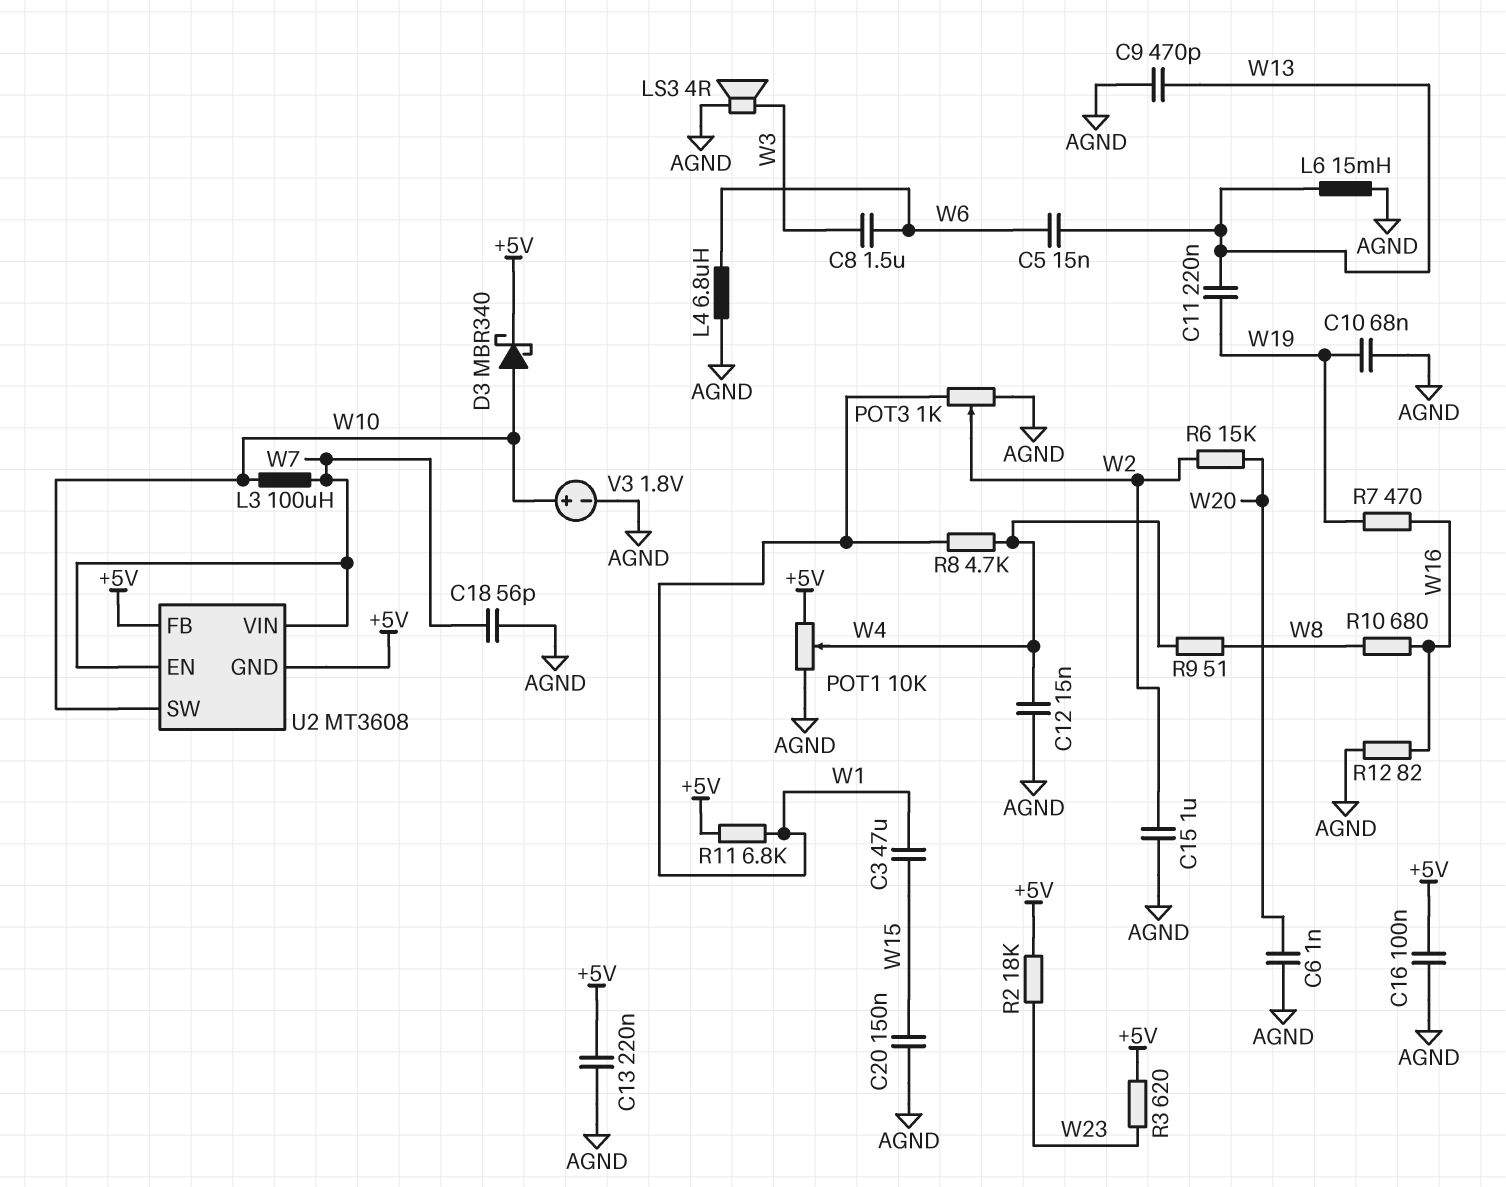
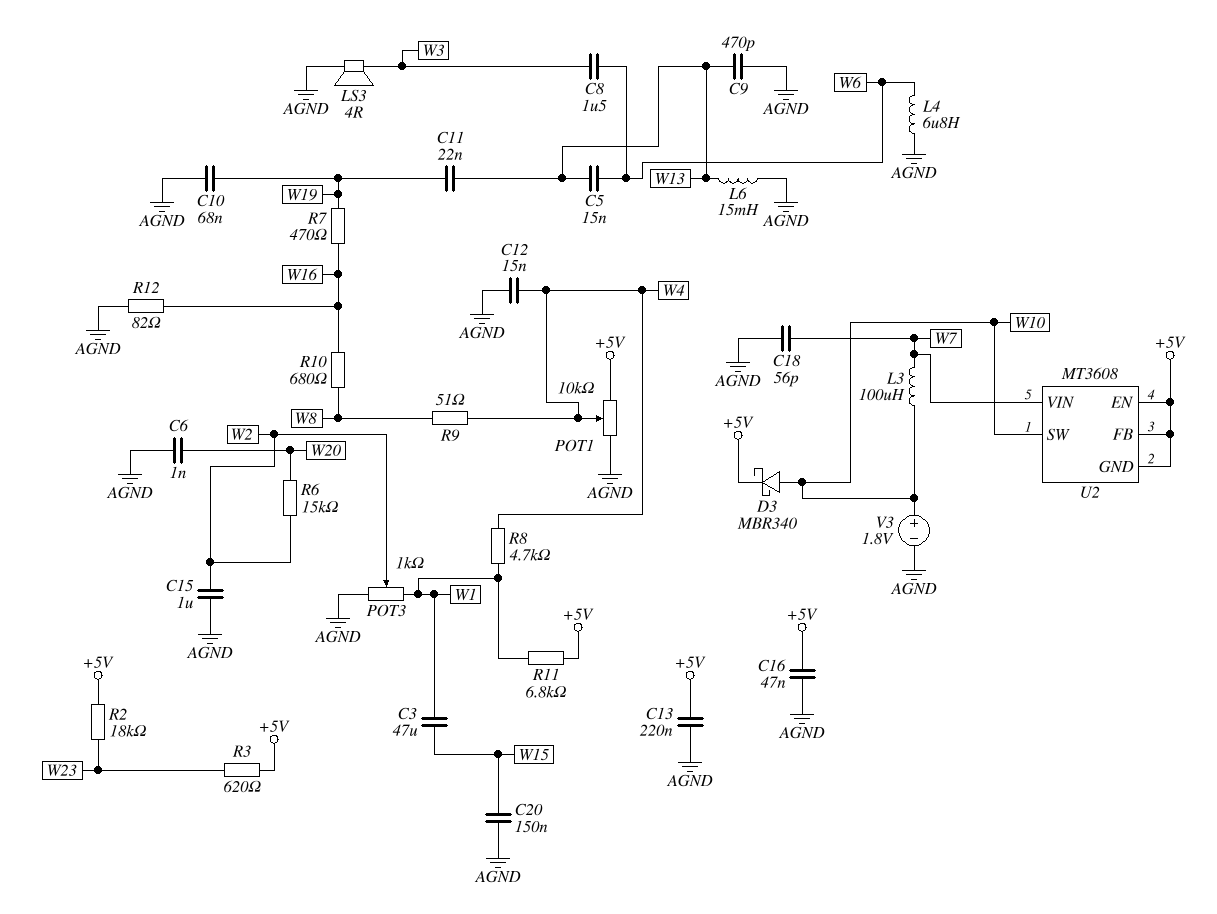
C11: 220nF (W13, W19) -> 22nF (W13, W19)
C16: 100nF (+5V, AGND) -> 47nF (+5V, AGND)
U2 pin EN: W7 -> +5V

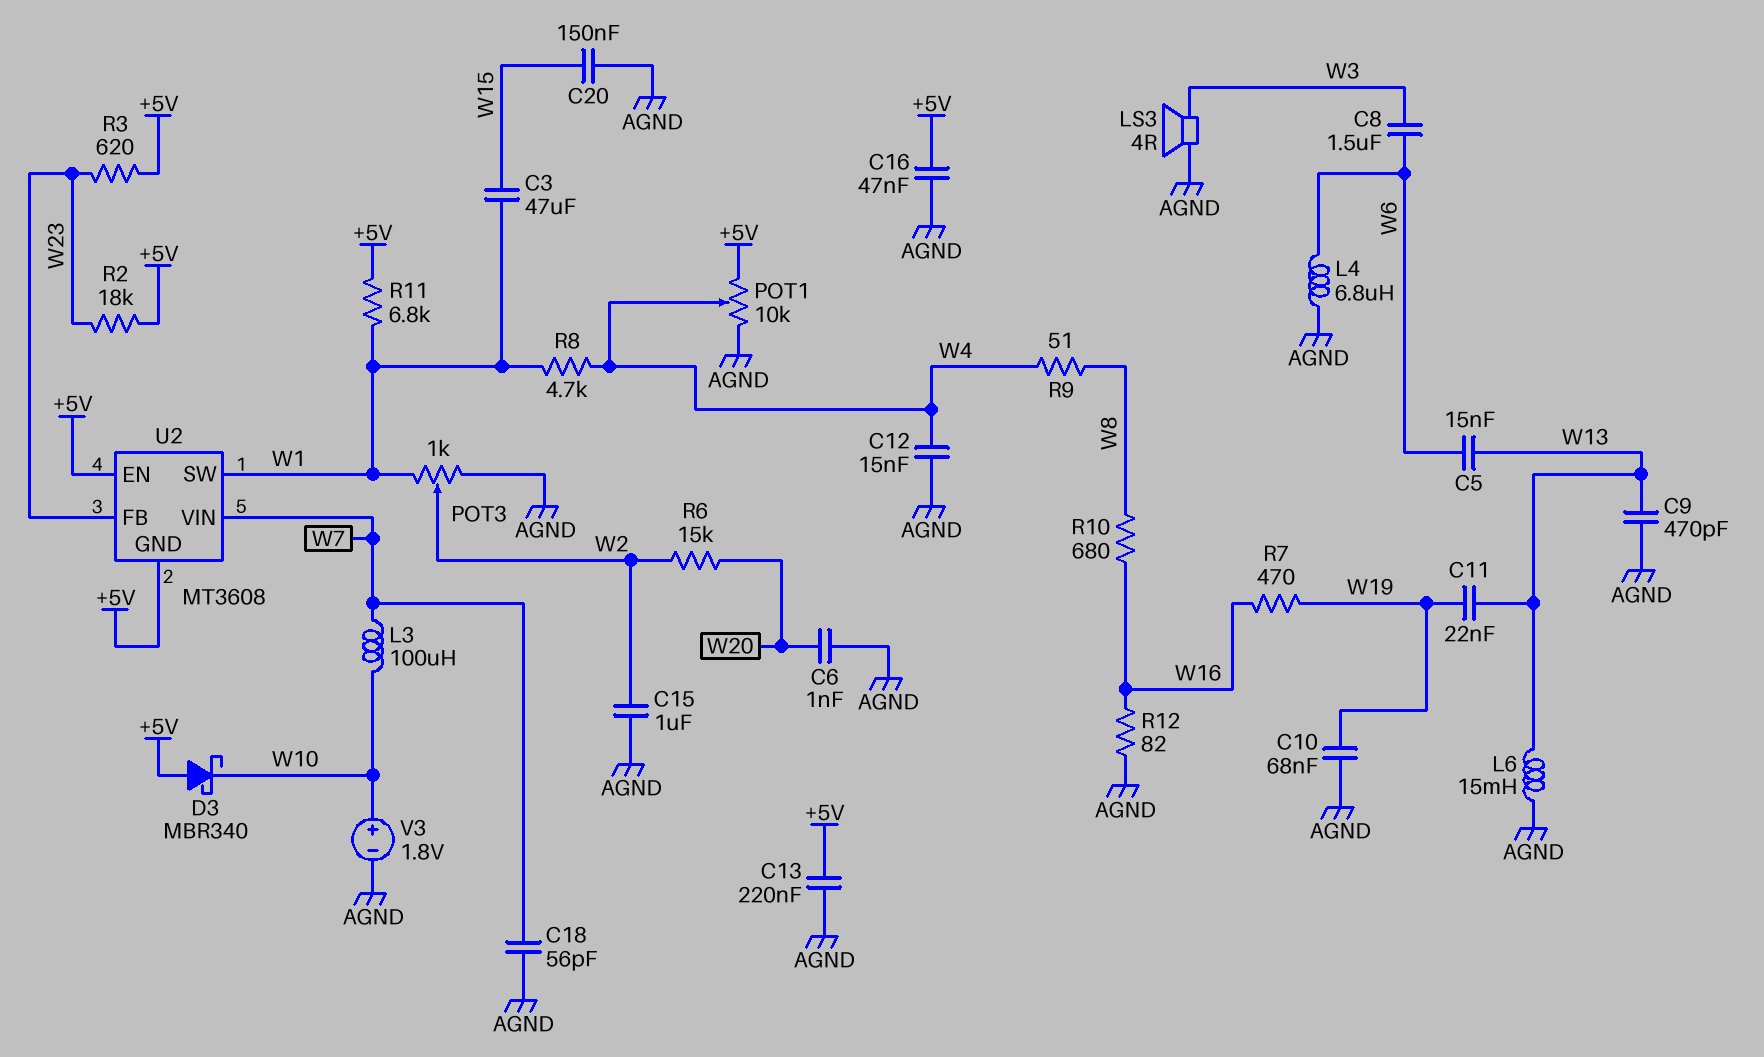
D3: schottky MBR340 (A W10, K +5V) -> schottky MBR340 (A +5V, K W10)
U2 pin FB: +5V -> W23
U2 pin SW: W10 -> W1

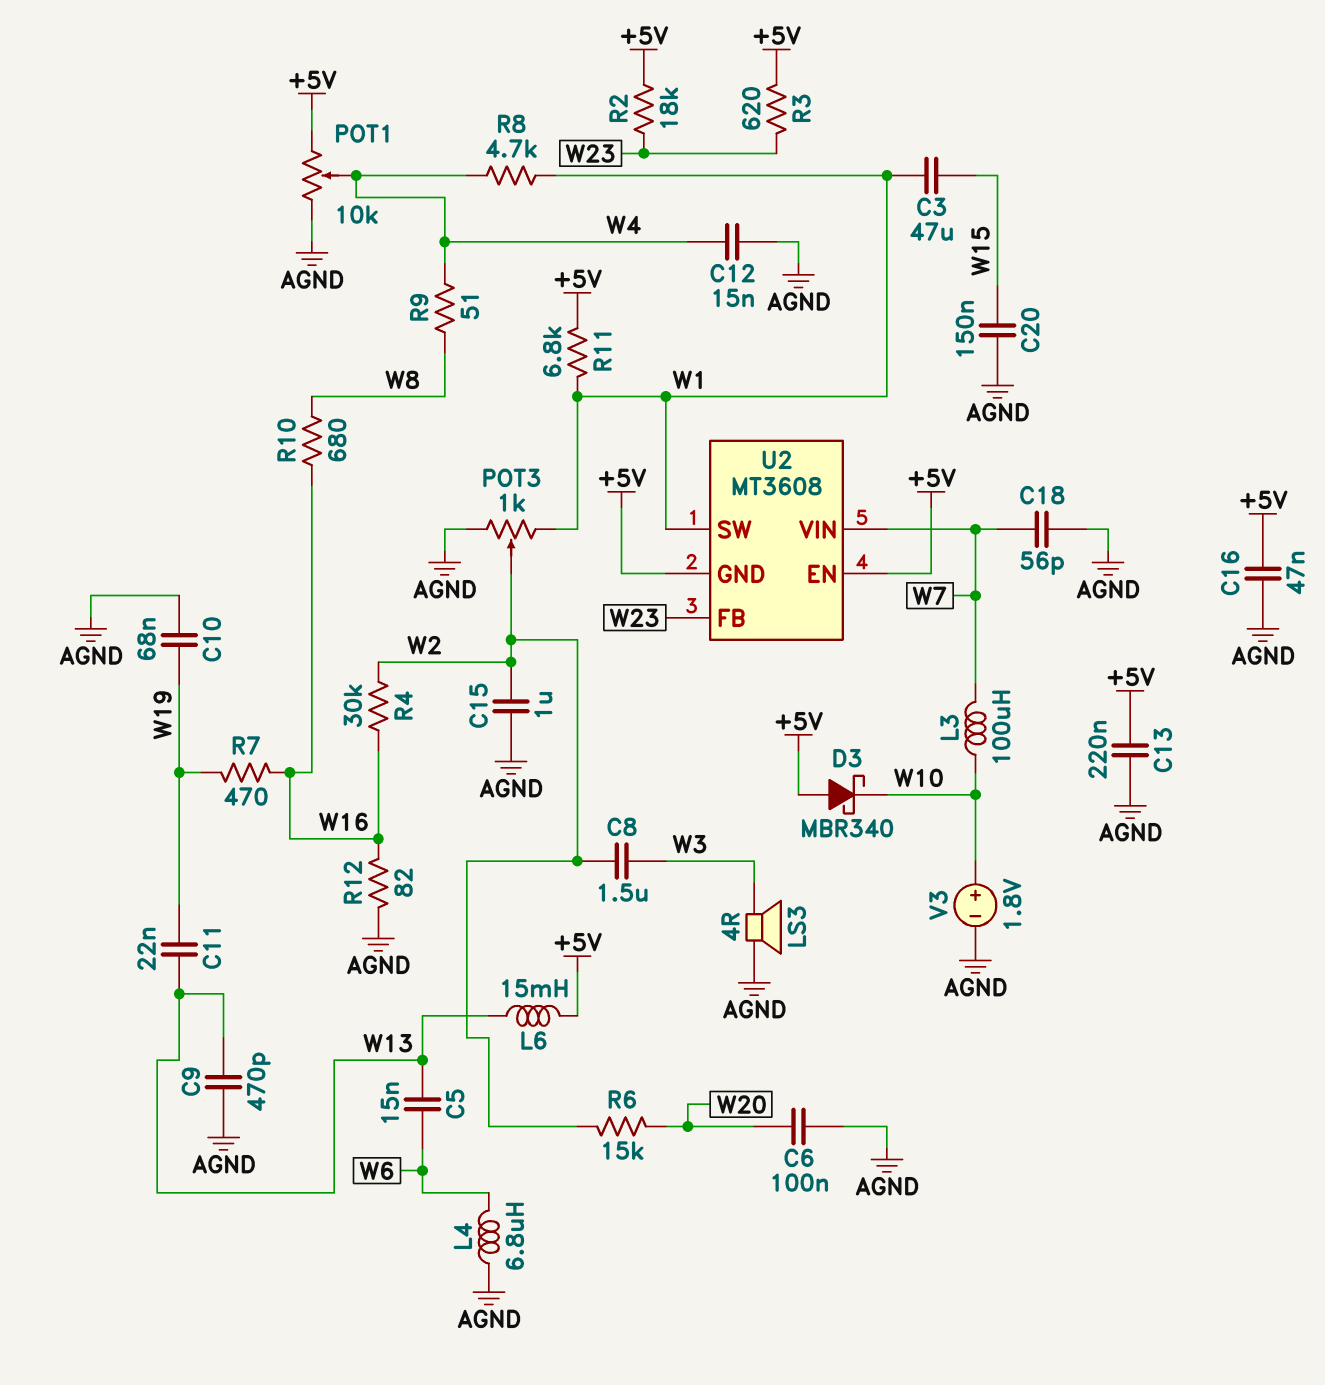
C6: 1nF (AGND, W20) -> 100nF (AGND, W20)
C8: 1.5uF (W3, W6) -> 1.5uF (W2, W3)
L6: 15mH (AGND, W13) -> 15mH (+5V, W13)
R4: none -> 30k (W2, W16)

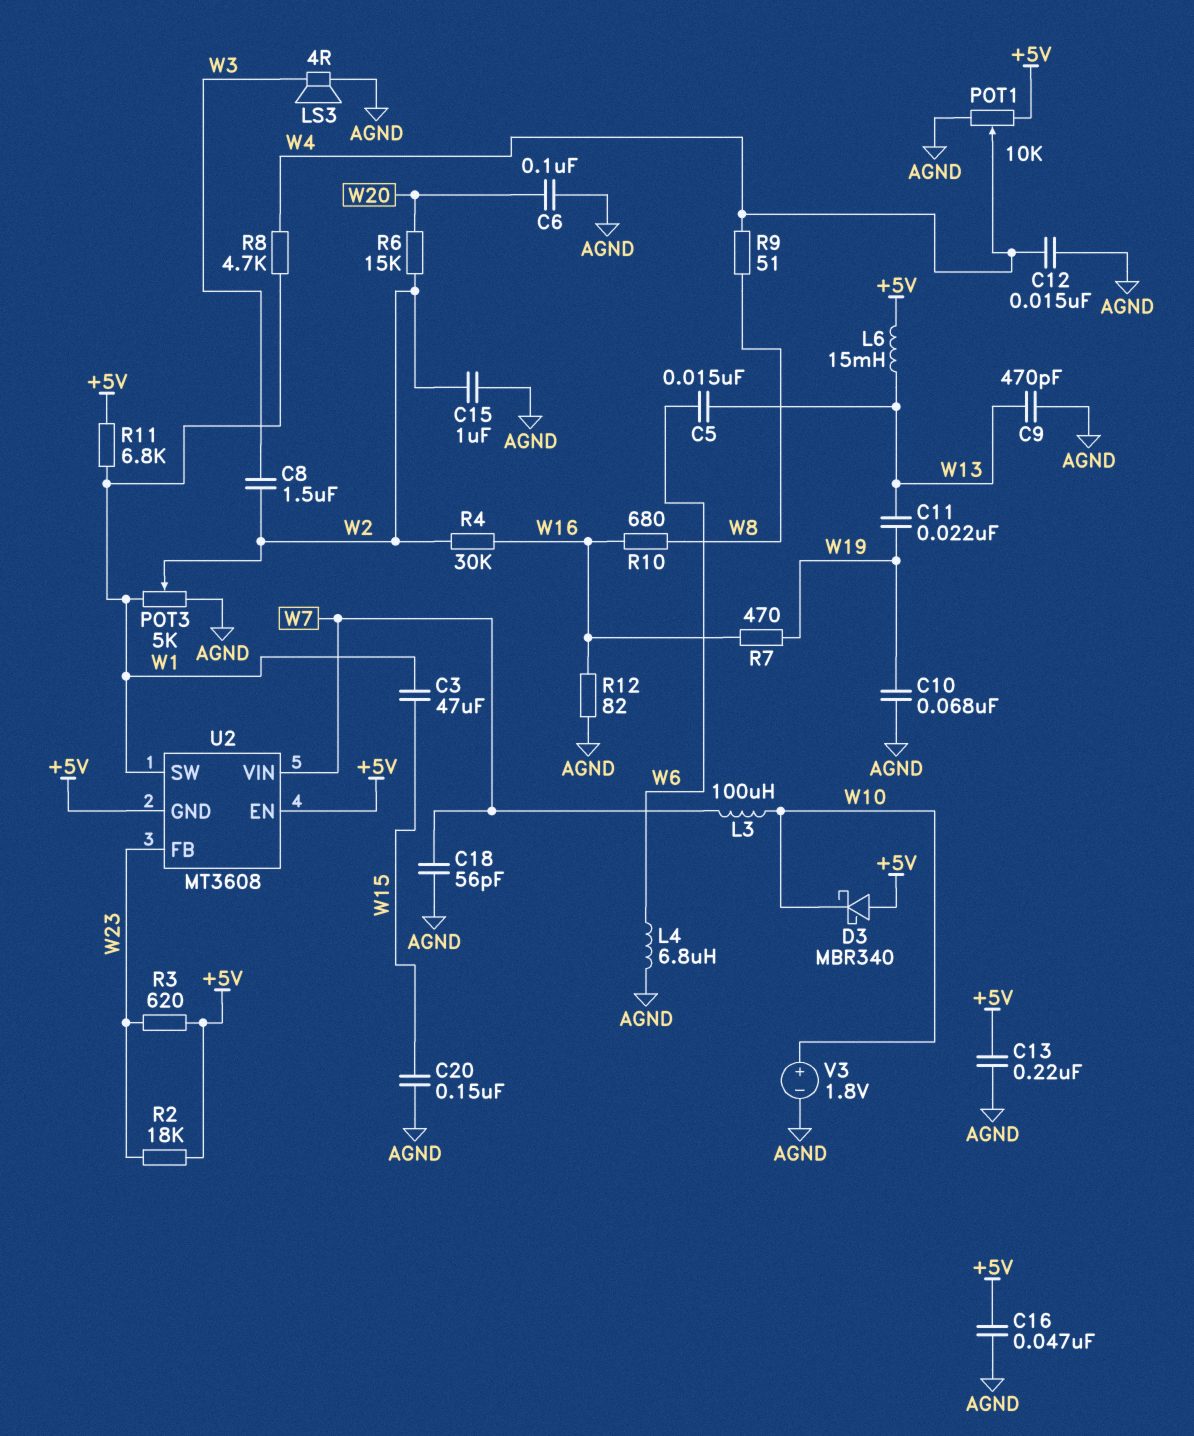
POT3: 1k (AGND, W1, wiper W2) -> 5k (AGND, W1, wiper W2)

